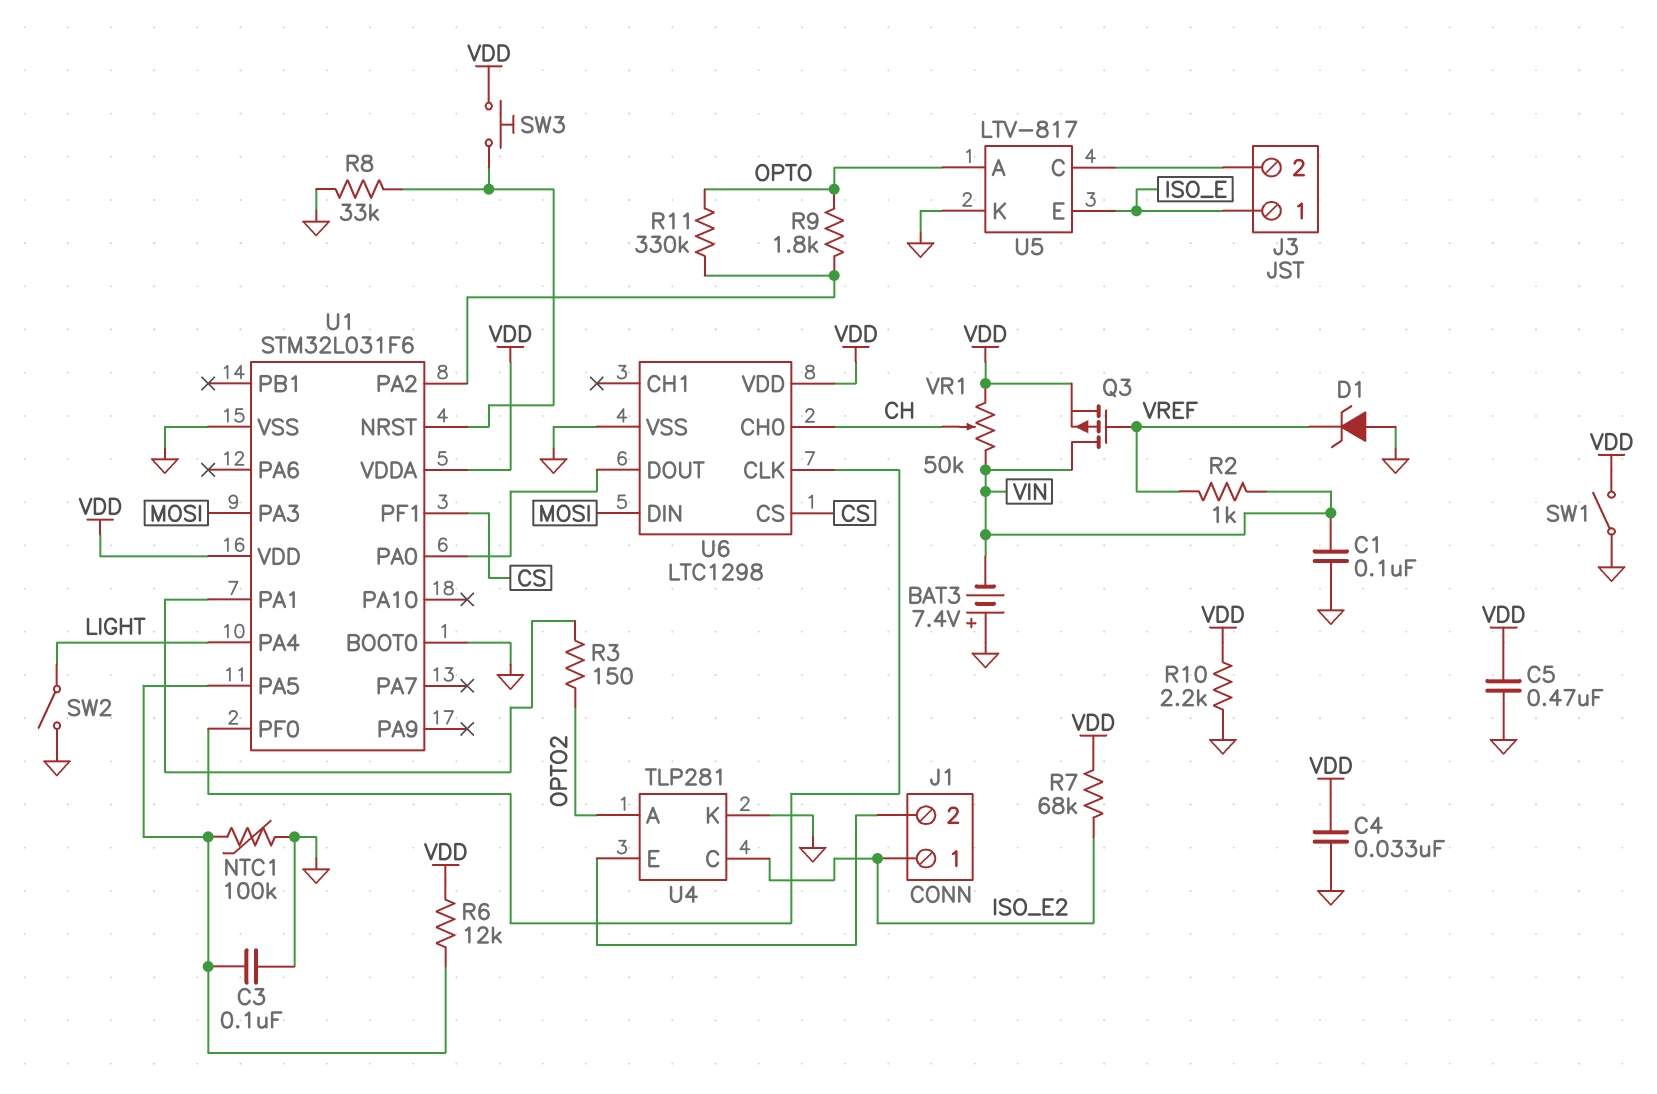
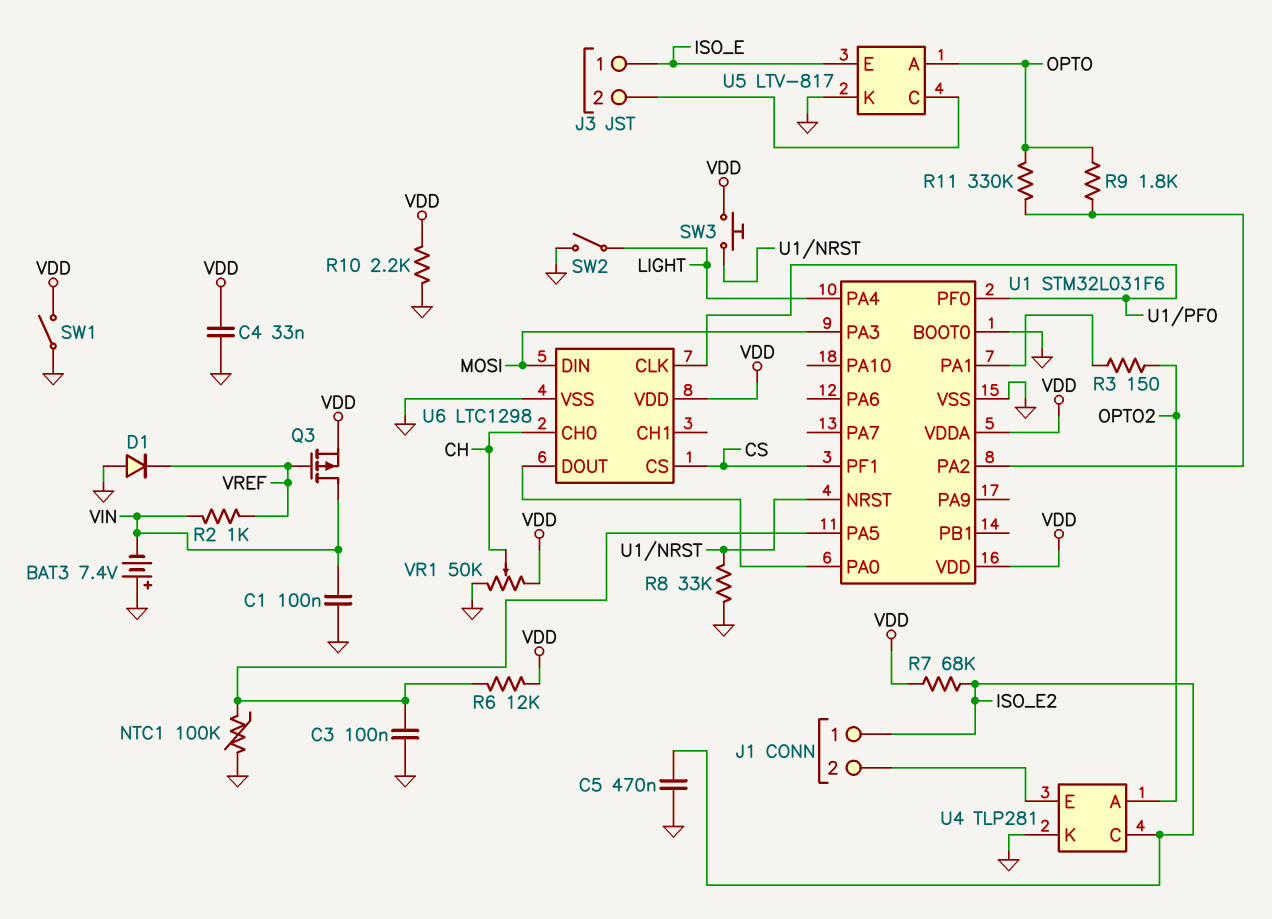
C5: 470nF (GND, VDD) -> 470nF (GND, ISO_E2)
D1: zener (A GND, K VREF) -> diode (A GND, K VREF)
VR1: 50k (VDD, VIN, wiper CH) -> 50k (GND, VDD, wiper CH)

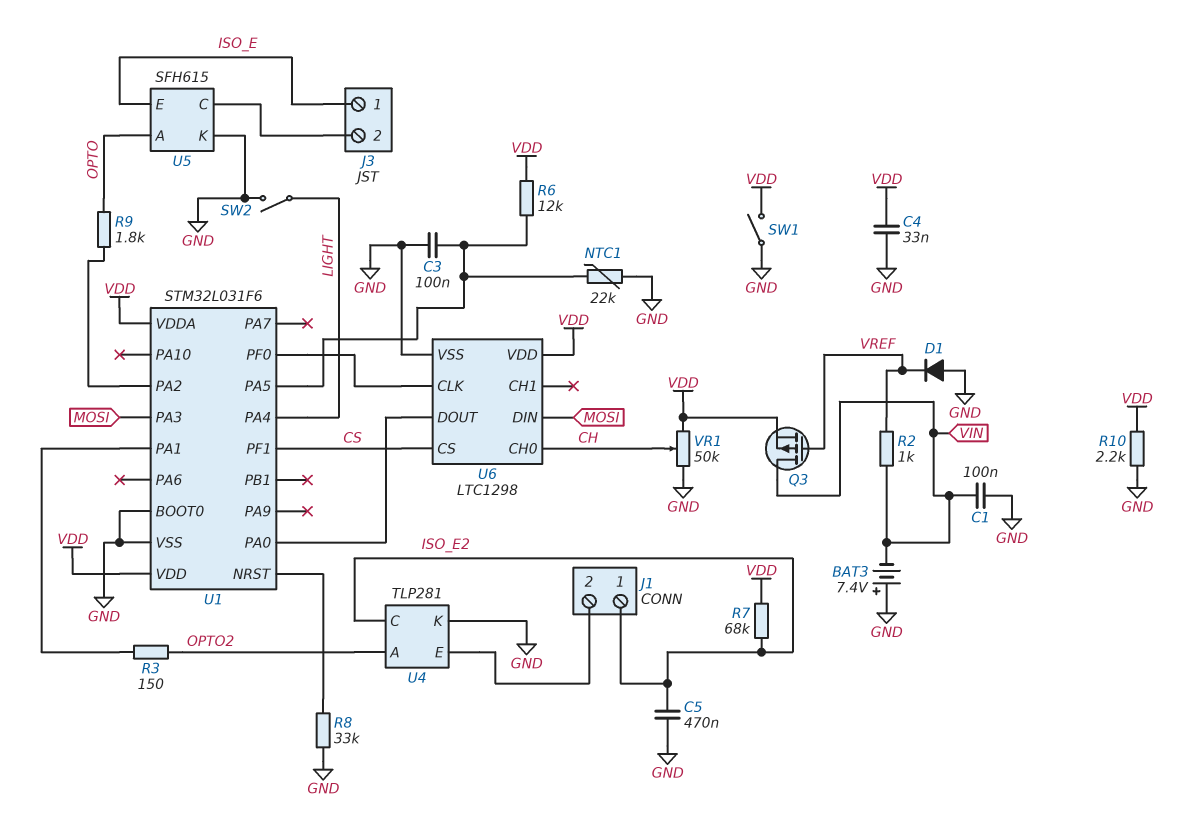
NTC1: 100k (GND, U1/PA5) -> 22k (GND, U1/PA5)
R11: 330k (OPTO, U1/PA2) -> none
SW3: button (U1/NRST, VDD) -> none
U5: LTV-817 -> SFH615

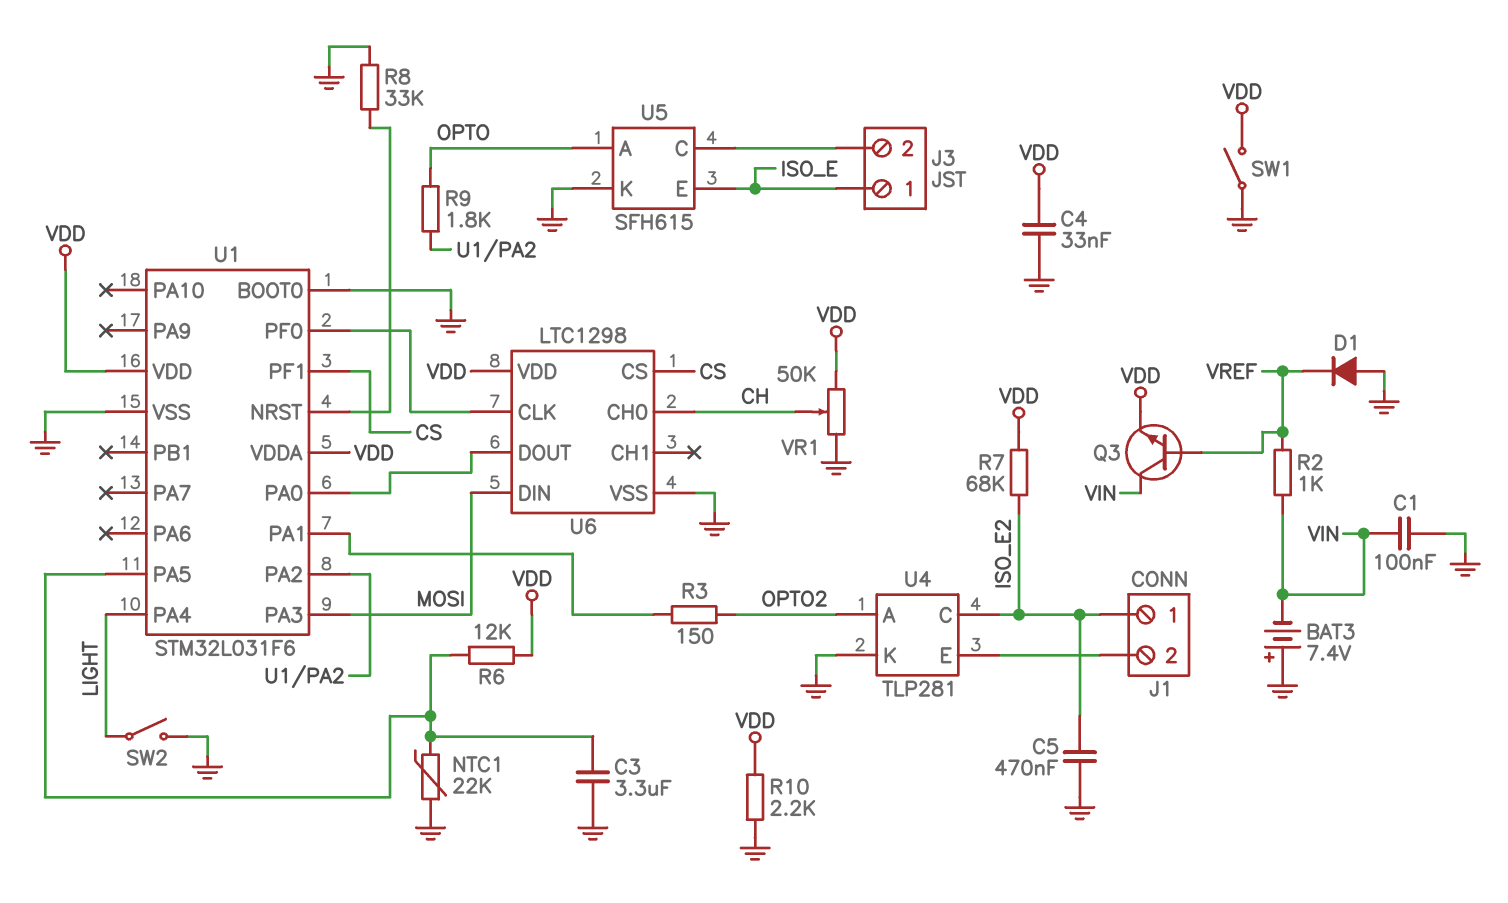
C3: 100nF (GND, U1/PA5) -> 3.3uF (GND, U1/PA5)
Q3: PMOS (G VREF, D VIN, S VDD) -> NPN (B VREF, C VIN, E VDD)

